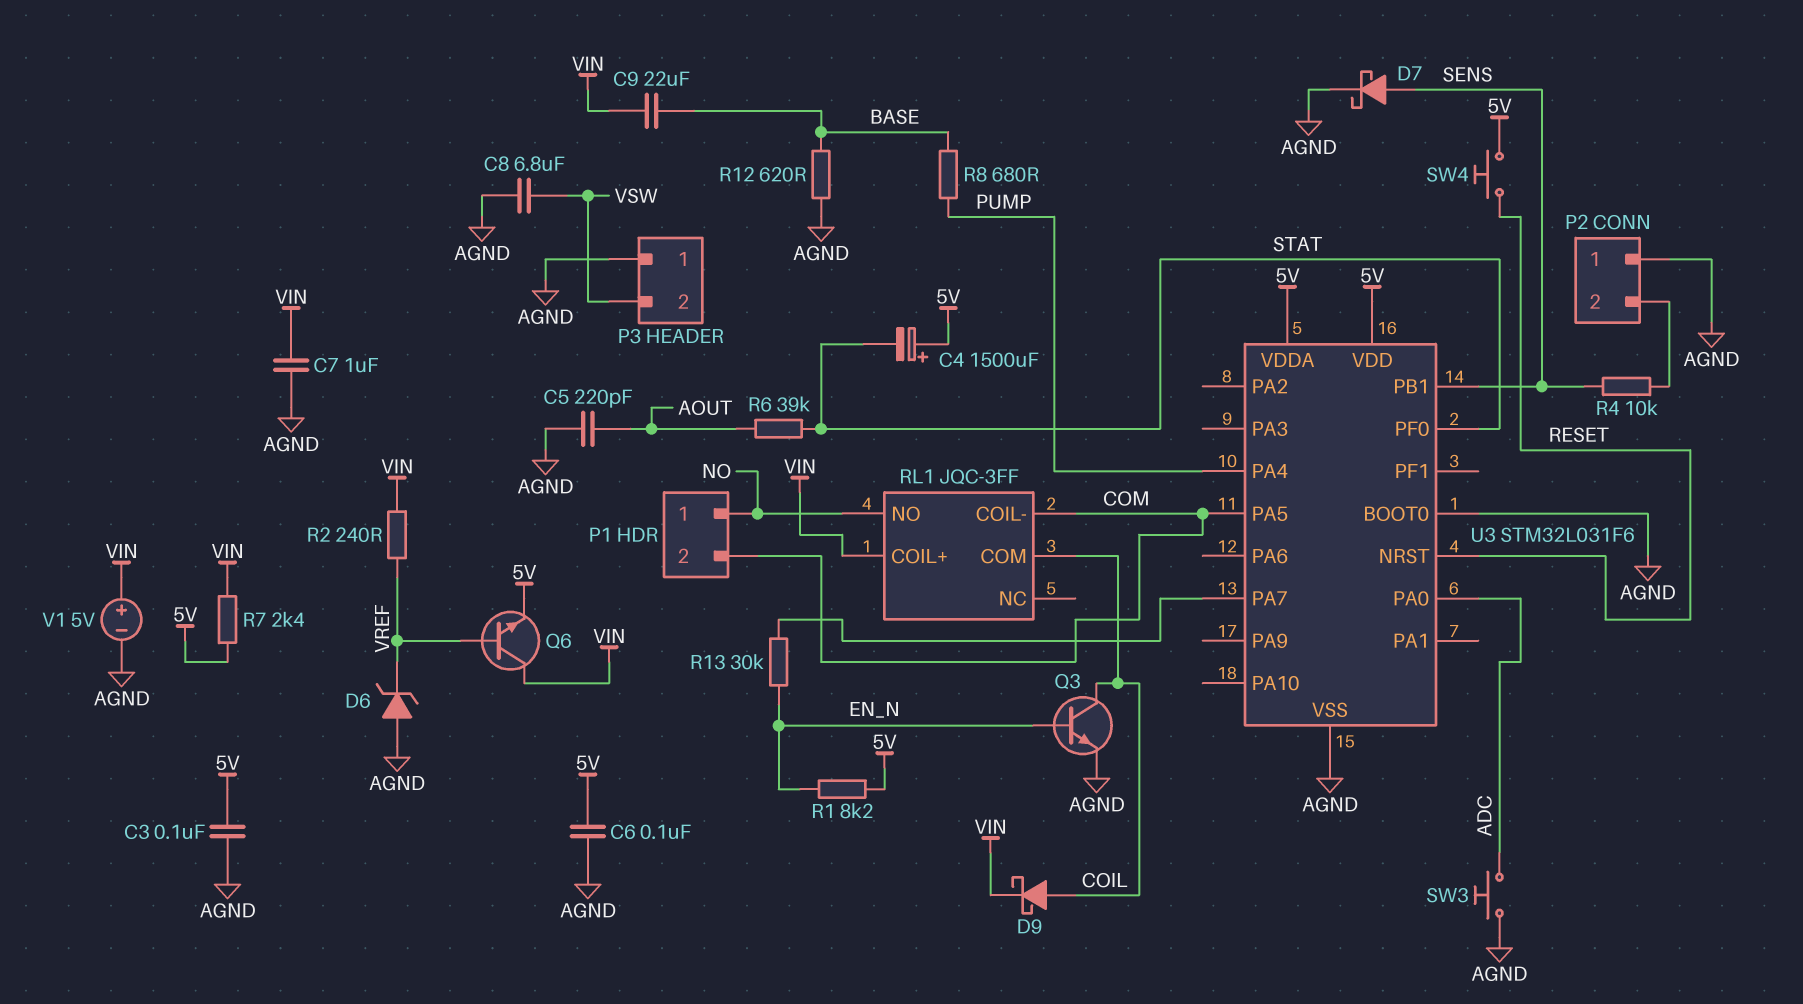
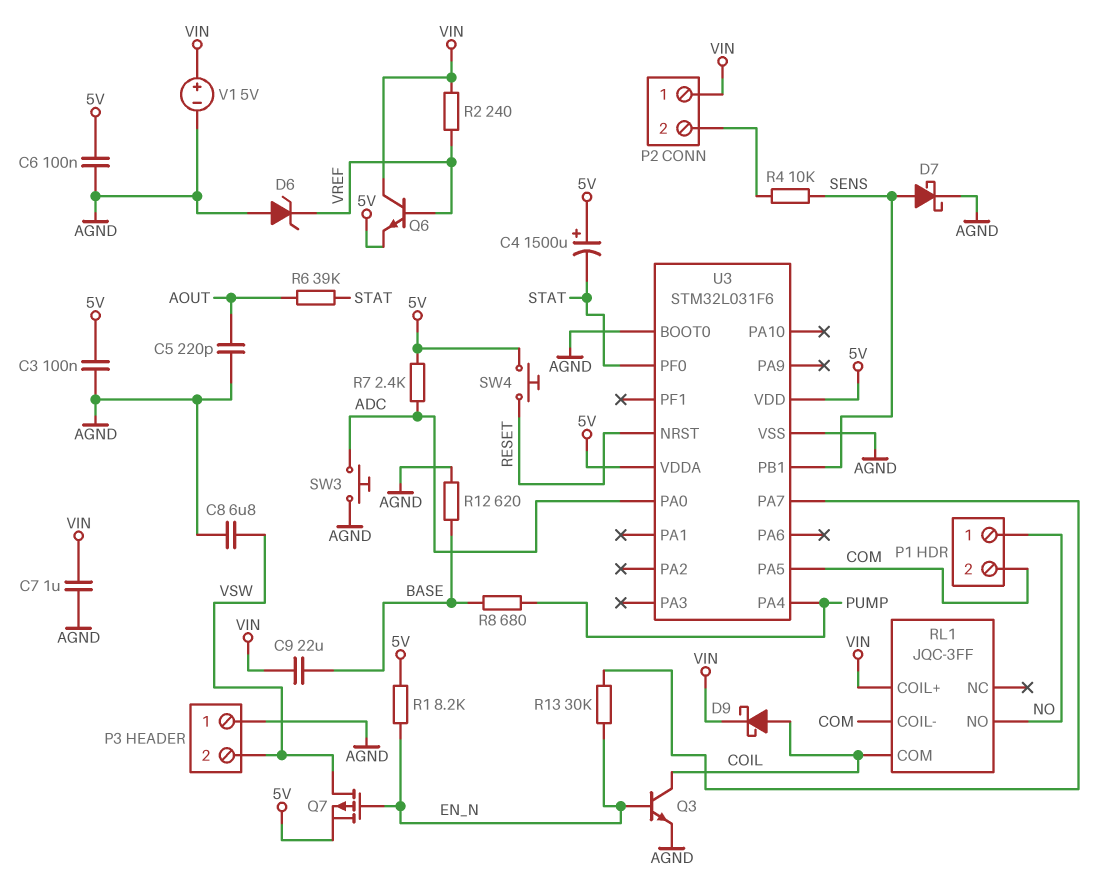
P2 pin 1: AGND -> VIN
Q7: none -> PMOS (G EN_N, D VSW, S 5V)
R7: 2.4k (5V, VIN) -> 2.4k (5V, ADC)

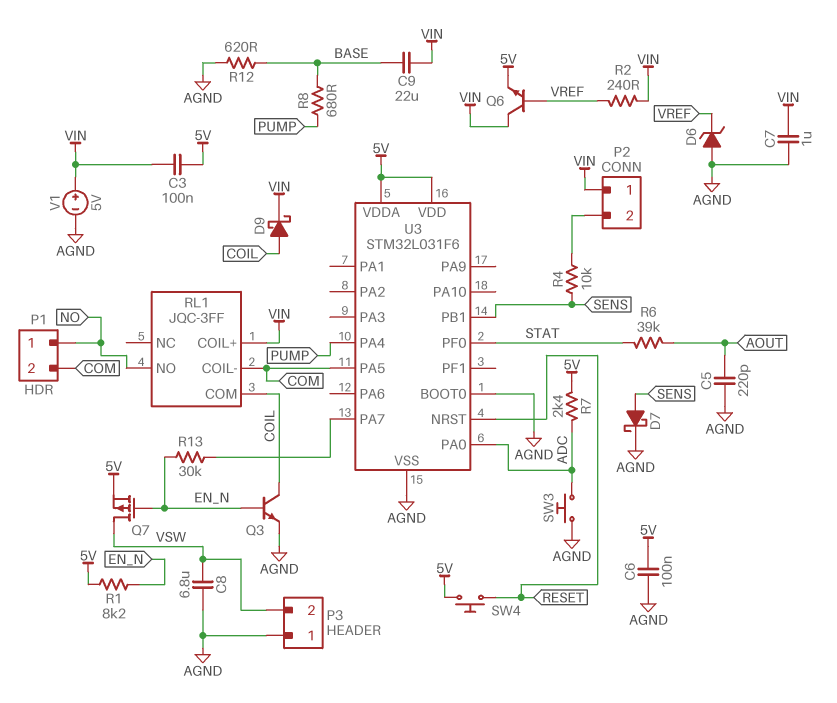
C3: 100nF (5V, AGND) -> 100nF (5V, VIN)
C4: 1500uF (plus 5V, minus STAT) -> none

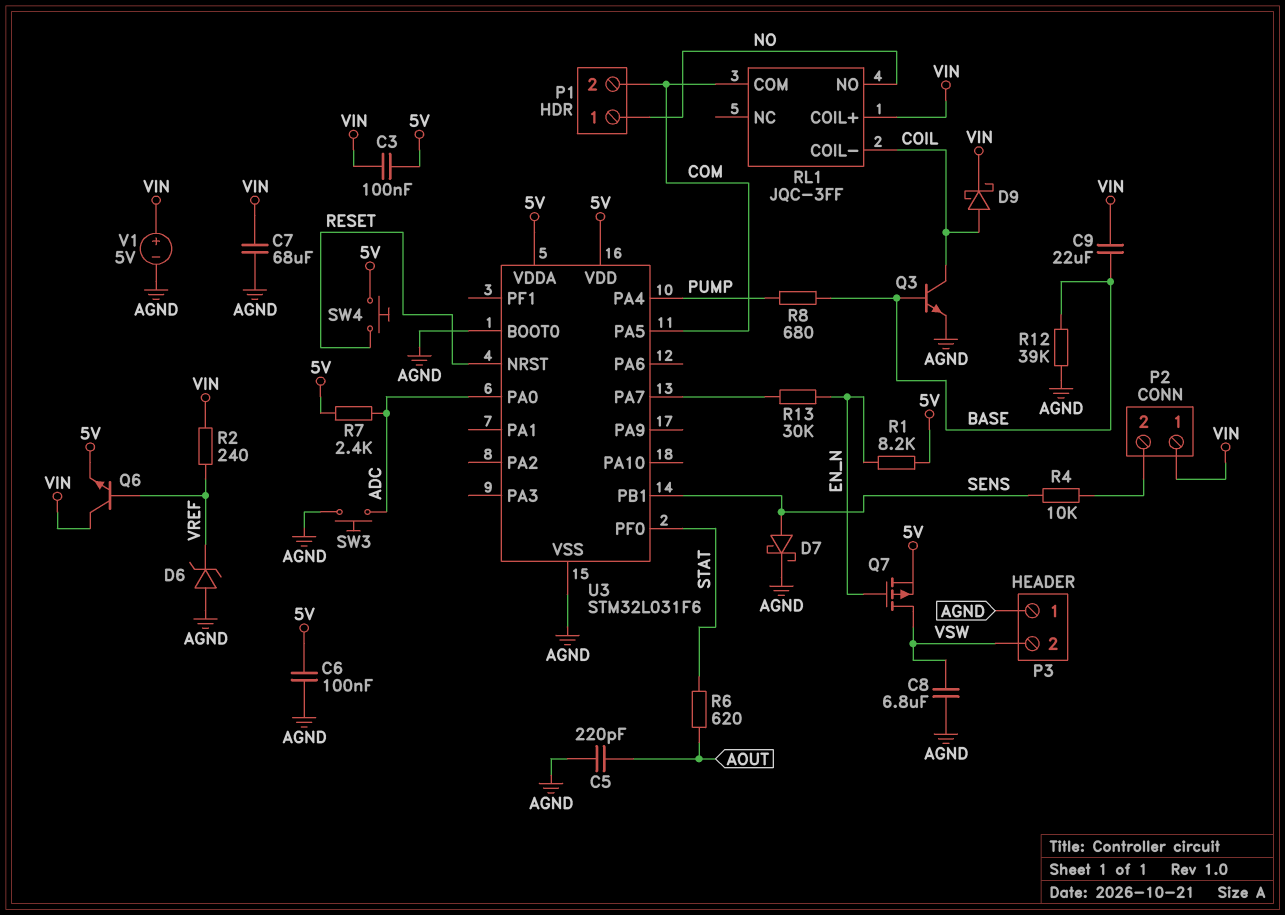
C7: 1uF (AGND, VIN) -> 68uF (AGND, VIN)
Q3: NPN (B EN_N, C COIL, E AGND) -> NPN (B BASE, C COIL, E AGND)
R6: 39k (AOUT, STAT) -> 620 (AOUT, STAT)
R12: 620 (AGND, BASE) -> 39k (AGND, BASE)
RL1 pin COIL-: COM -> COIL
RL1 pin COM: COIL -> COM

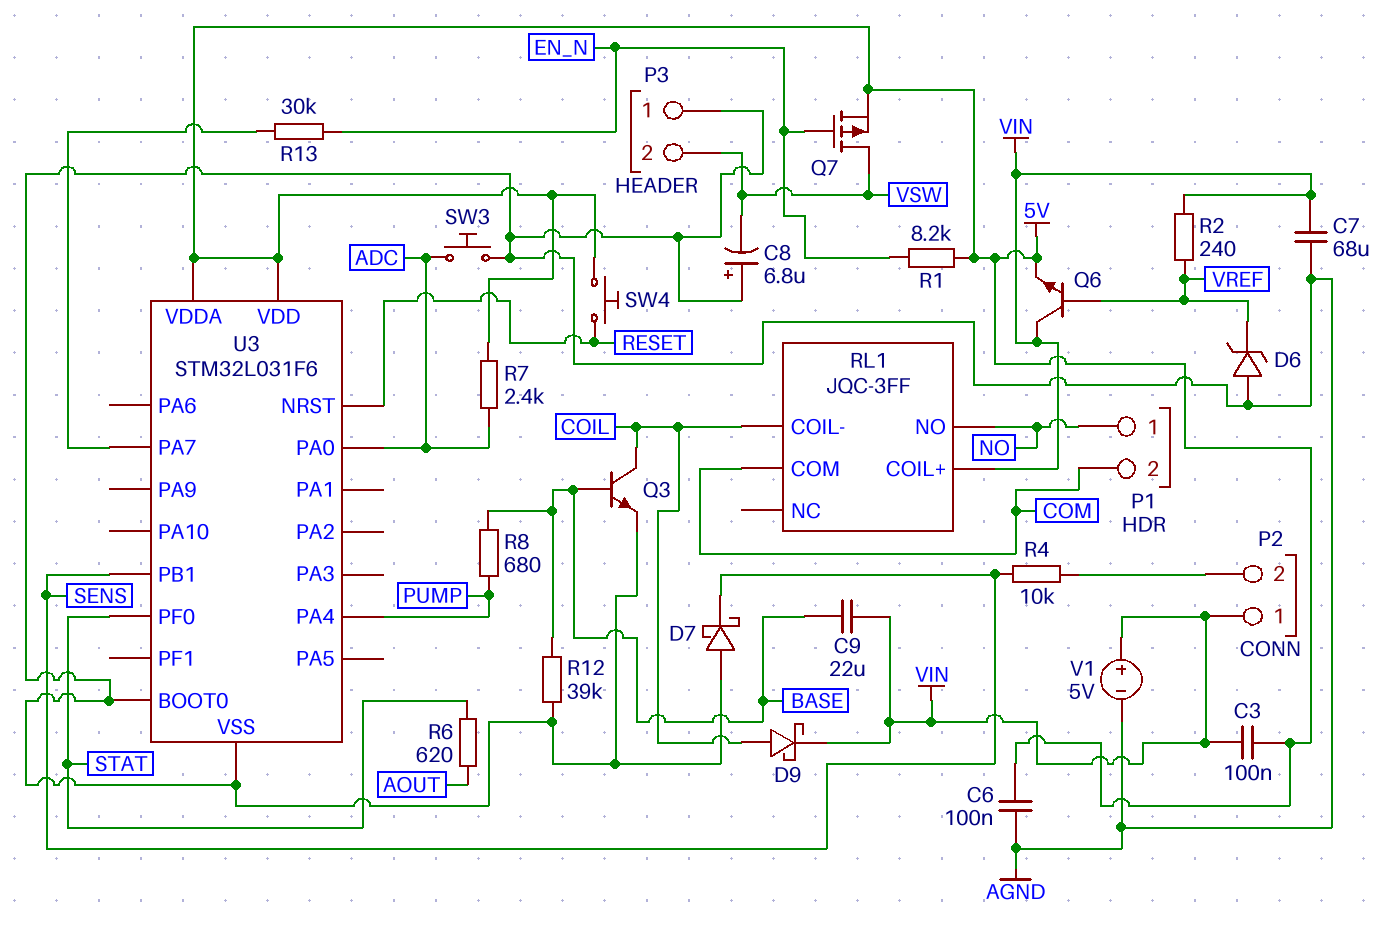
C5: 220pF (AGND, AOUT) -> none
C8: 6.8uF (AGND, VSW) -> 6.8uF (plus AGND, minus VSW)
D7: schottky (A SENS, K AGND) -> schottky (A AGND, K SENS)
U3 pin PA5: COM -> none

